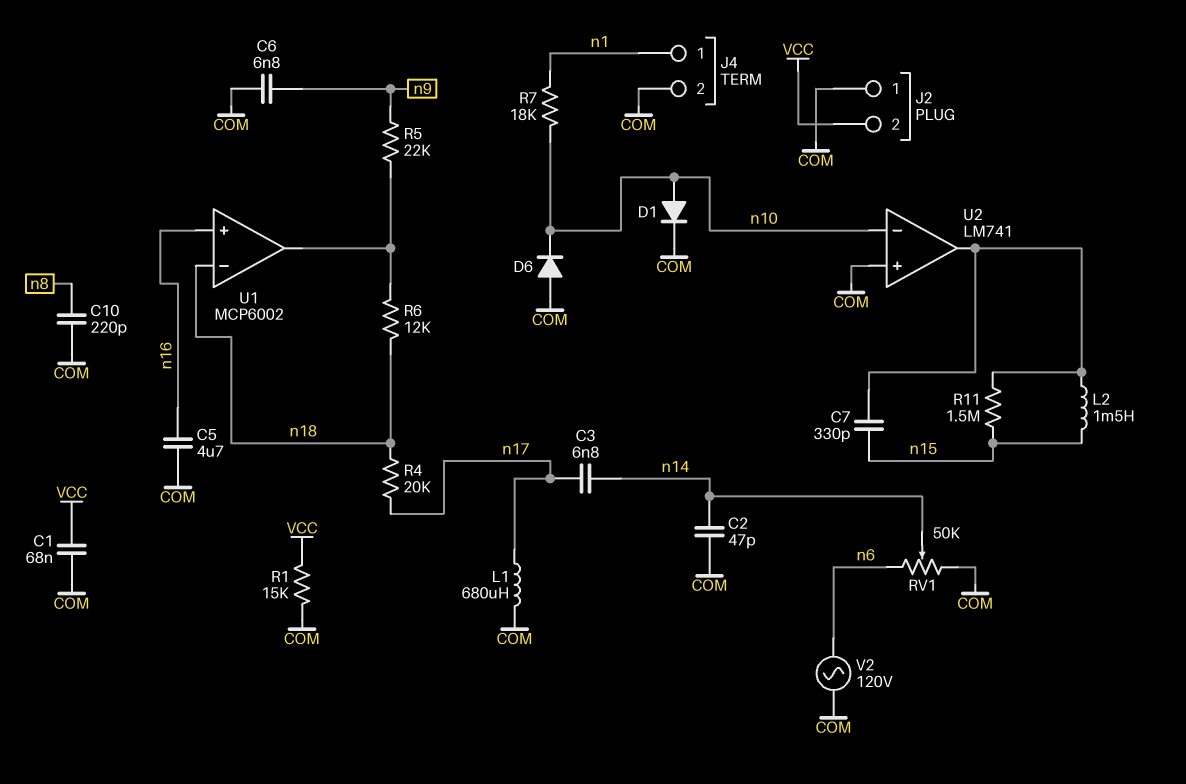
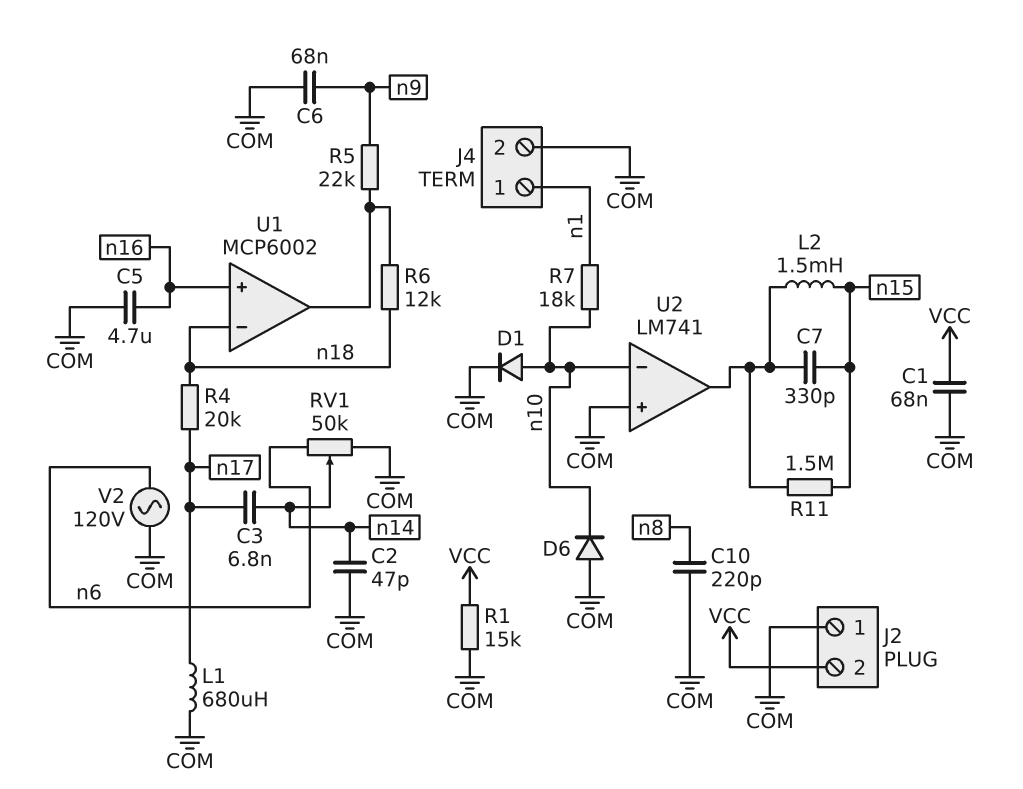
C6: 6.8nF (COM, n9) -> 68nF (COM, n9)

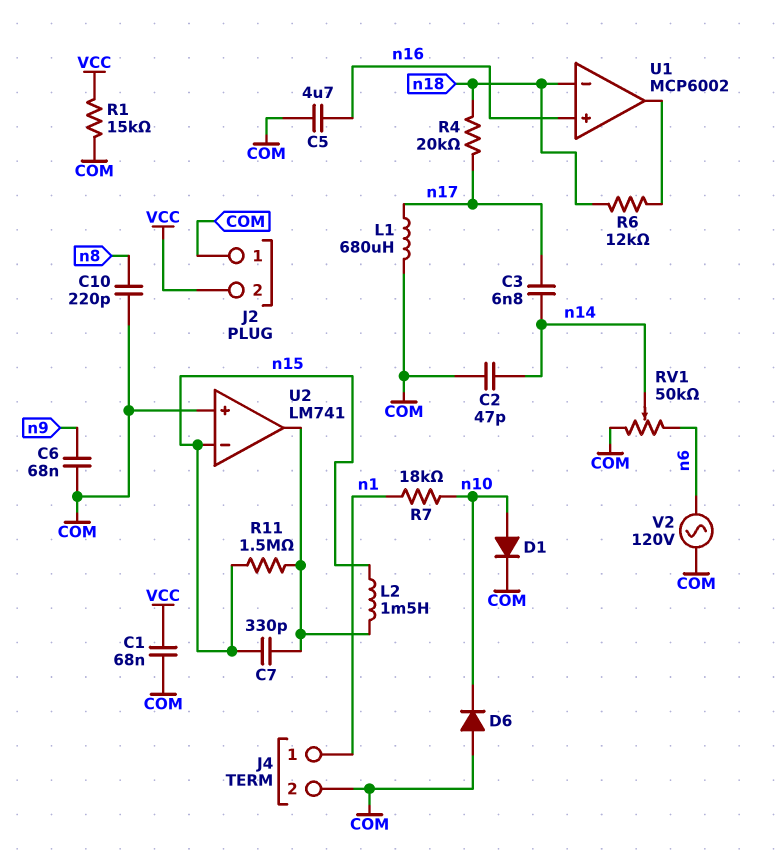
R5: 22k (U1/out, n9) -> none
U2 pin in-: n10 -> n15

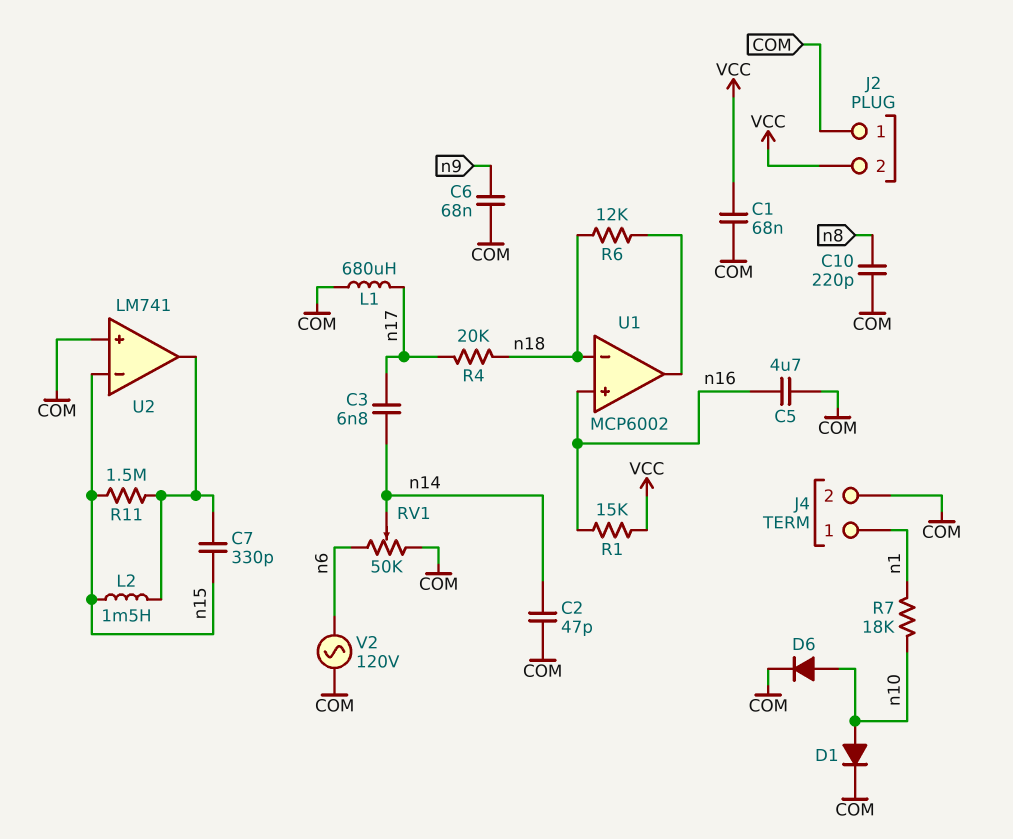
D6: diode (A COM, K n10) -> diode (A n10, K COM)
R1: 15k (COM, VCC) -> 15k (VCC, n16)

